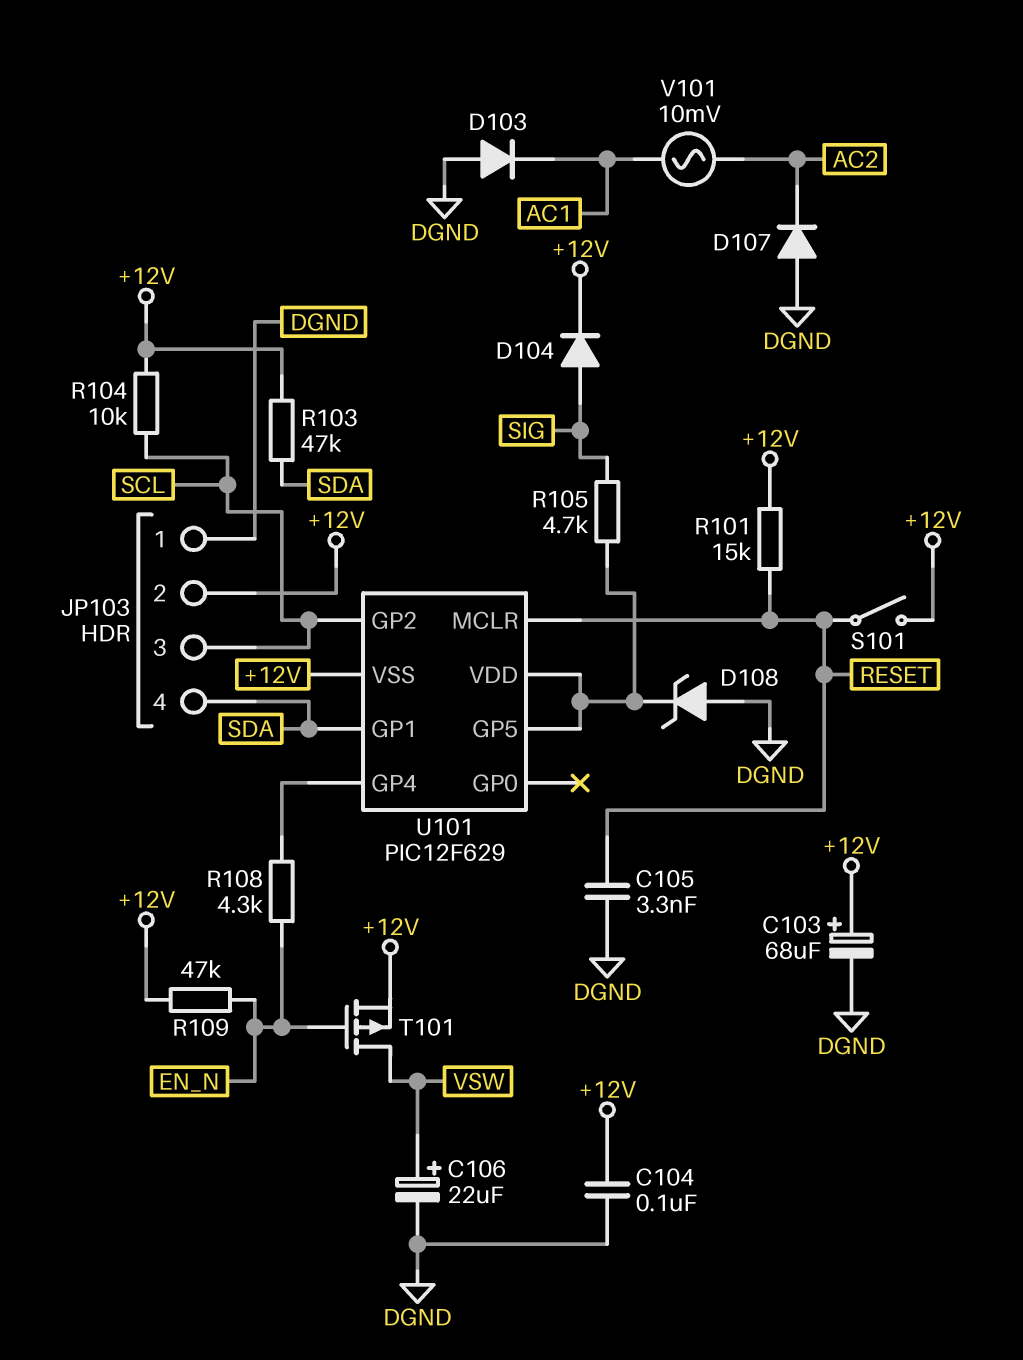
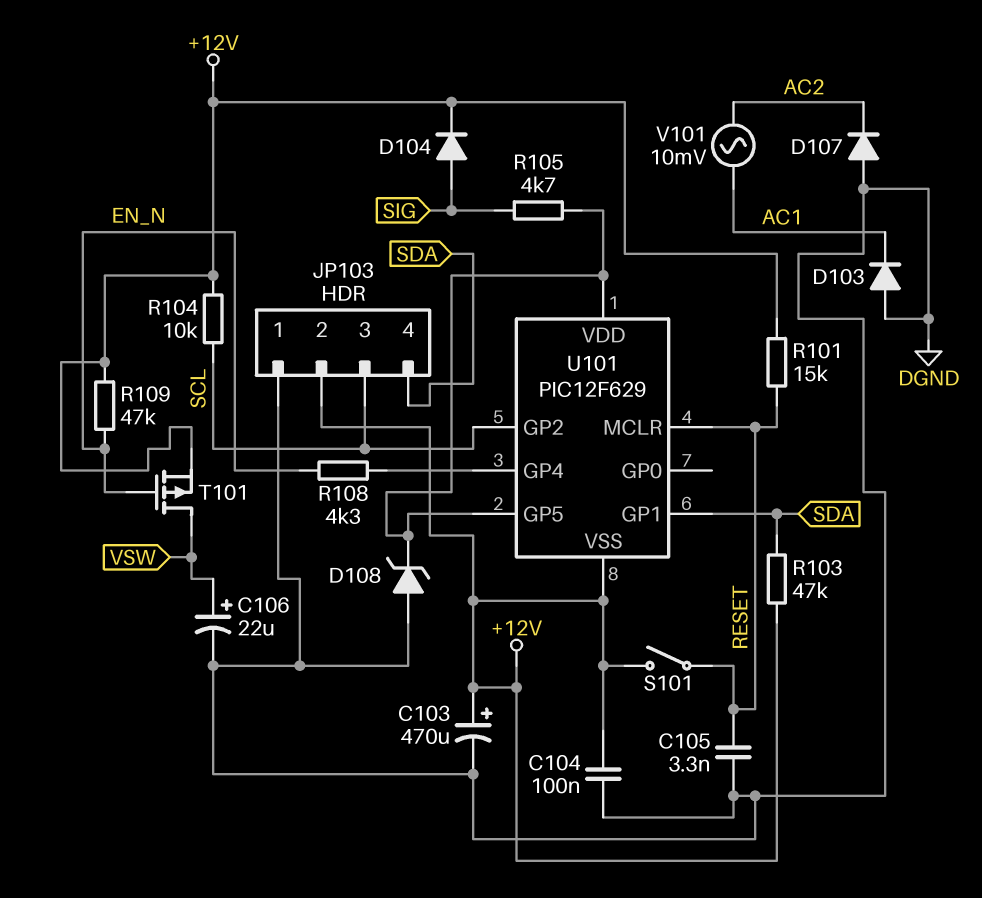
C103: 68uF (plus +12V, minus DGND) -> 470uF (plus +12V, minus DGND)

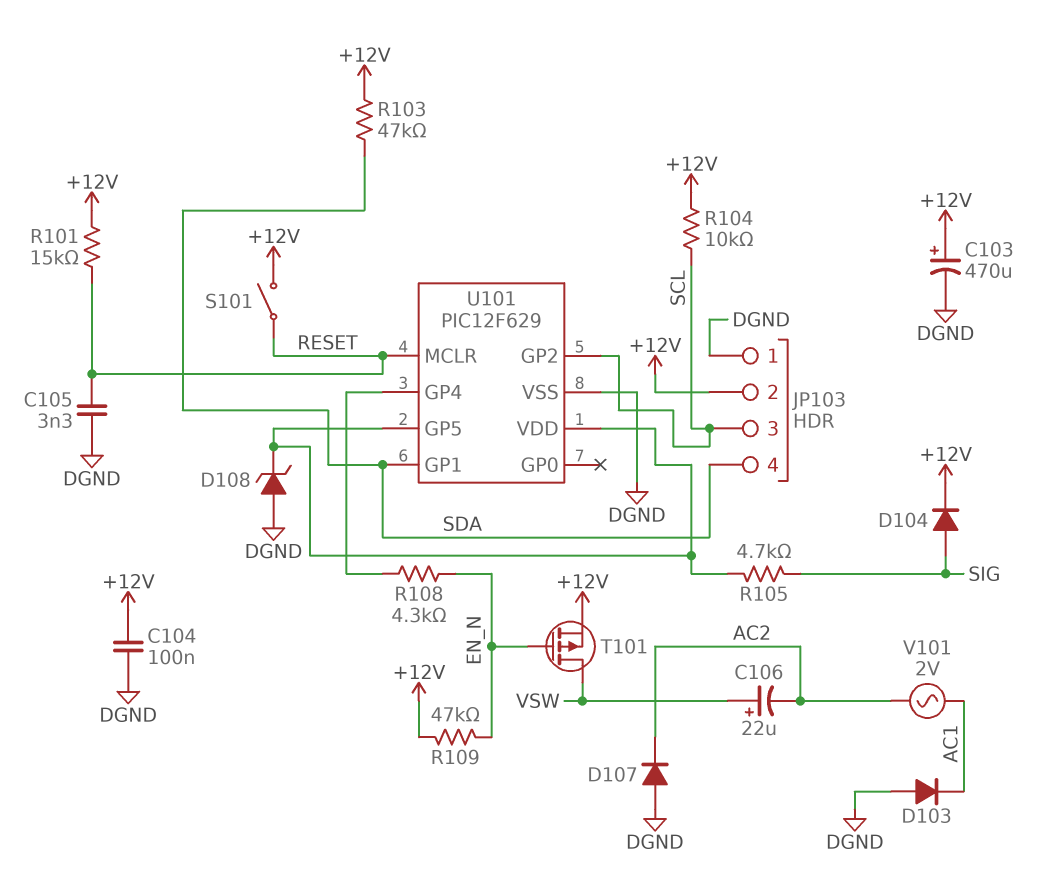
C106: 22uF (plus VSW, minus DGND) -> 22uF (plus VSW, minus AC2)
U101 pin VSS: +12V -> DGND
V101: AC 10mV (AC1, AC2) -> AC 2V (AC1, AC2)

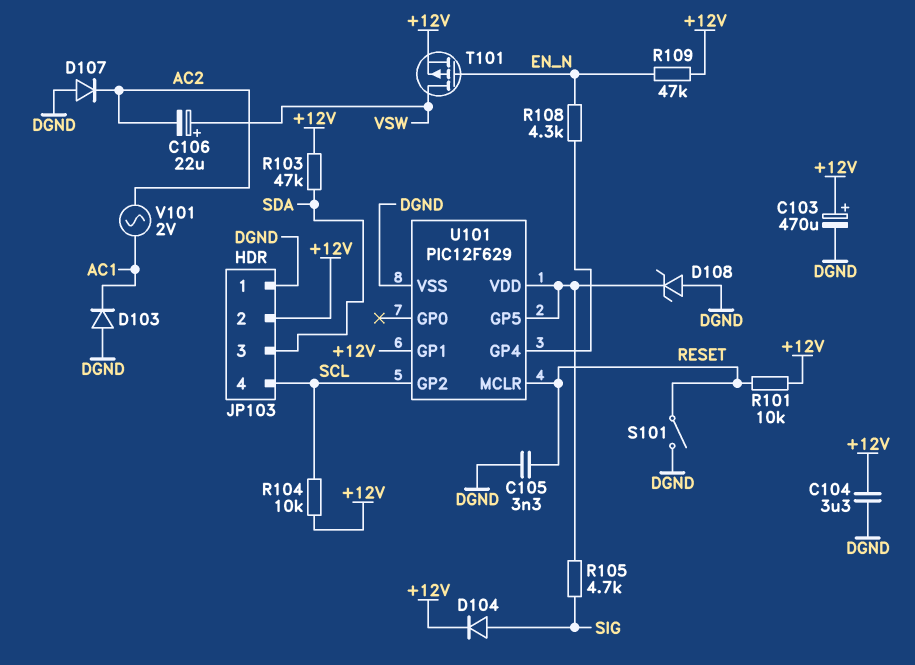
C104: 100nF (+12V, DGND) -> 3.3uF (+12V, DGND)
JP103 pin 3: SCL -> SDA
JP103 pin 4: SDA -> SCL
R101: 15k (+12V, RESET) -> 10k (+12V, RESET)
S101: switch (+12V, RESET) -> switch (DGND, RESET)
U101 pin GP1: SDA -> +12V

